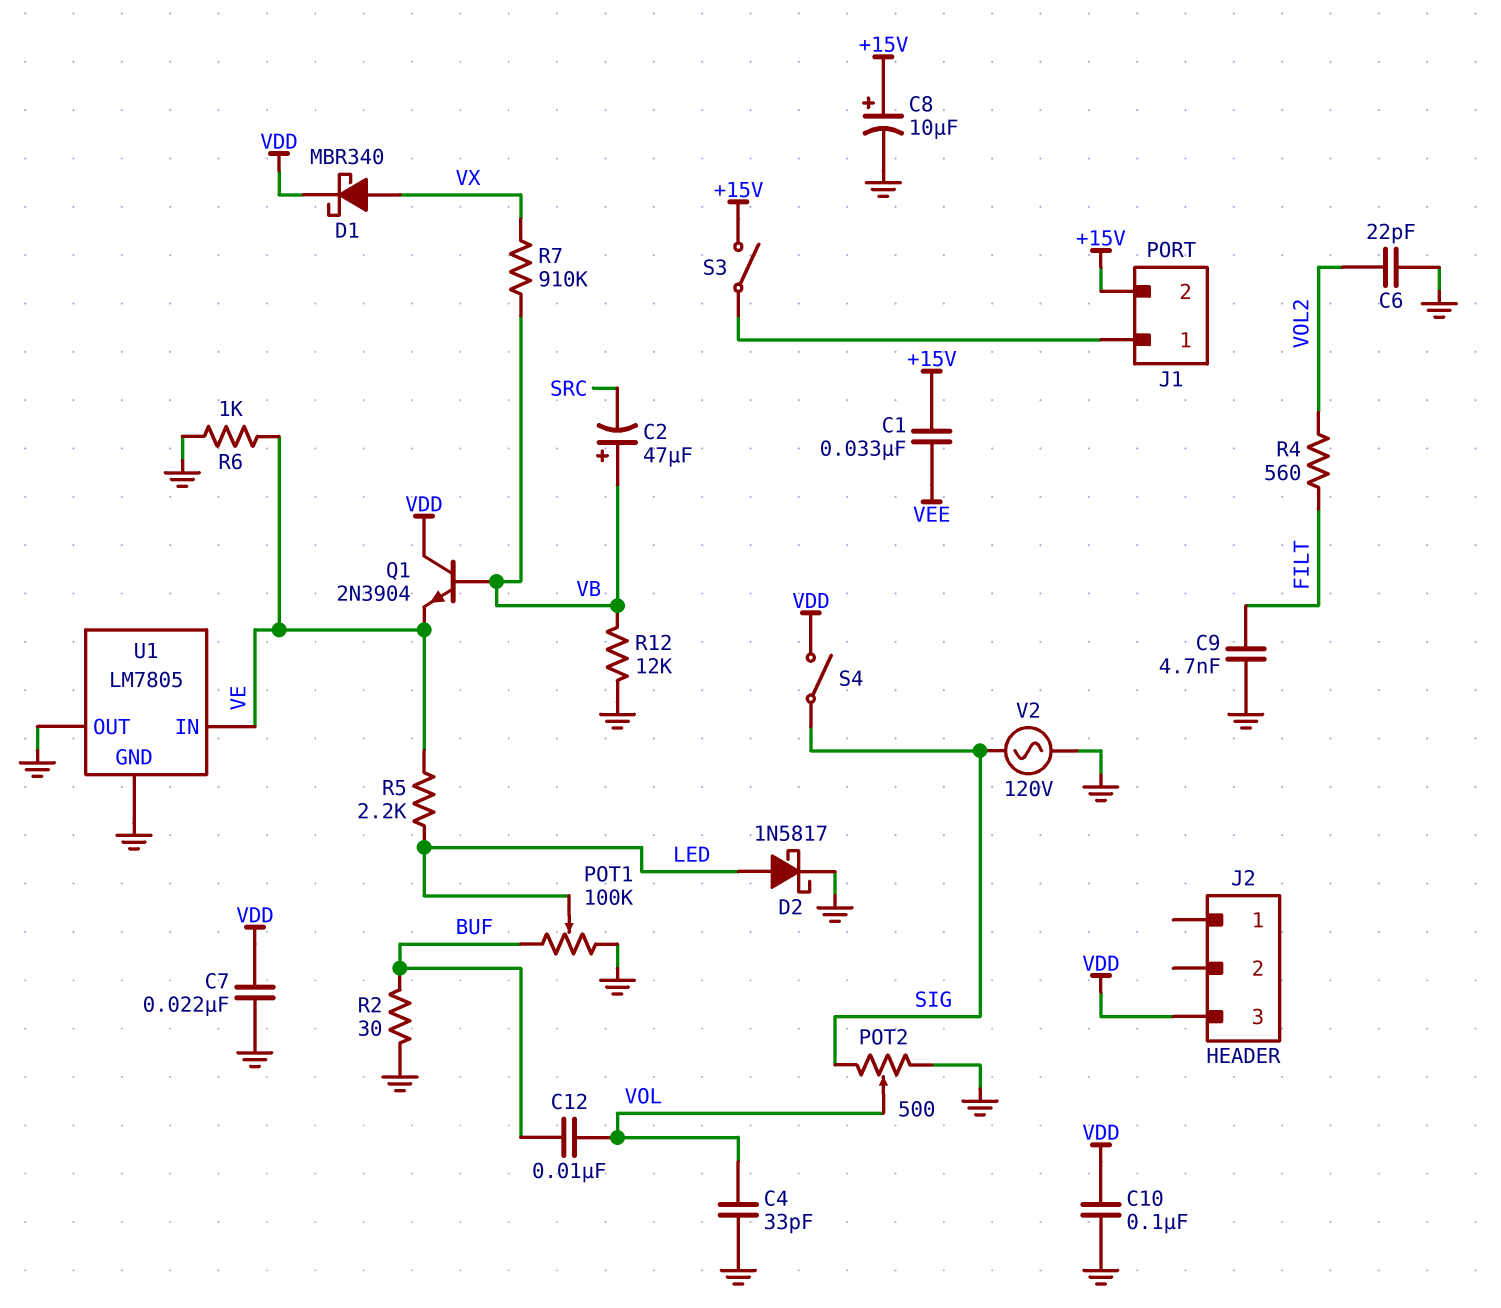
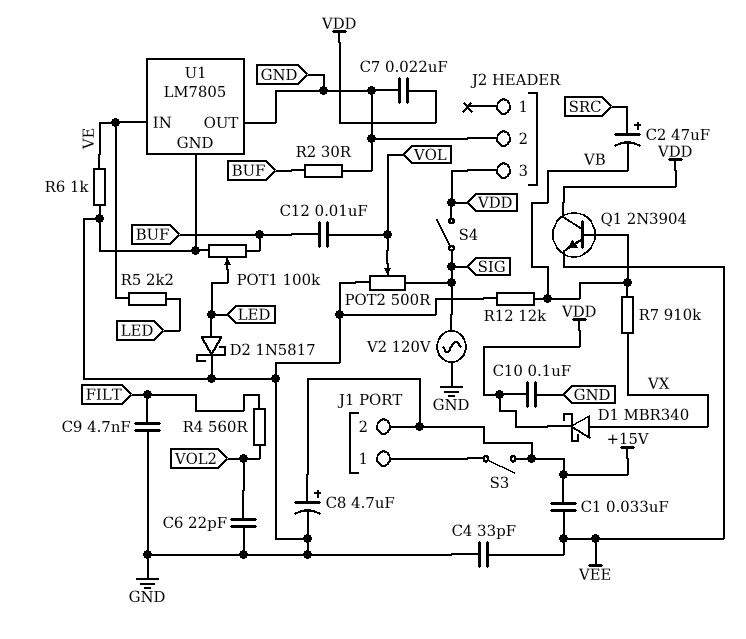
C2: 47uF (plus VB, minus SRC) -> 47uF (plus SRC, minus VB)
C4: 33pF (GND, VOL) -> 33pF (GND, VEE)
C8: 10uF (plus +15V, minus GND) -> 4.7uF (plus +15V, minus GND)
J2 pin 2: none -> GND
Q1: NPN 2N3904 (B VB, C VDD, E VE) -> NPN 2N3904 (B VB, C VDD, E VEE)

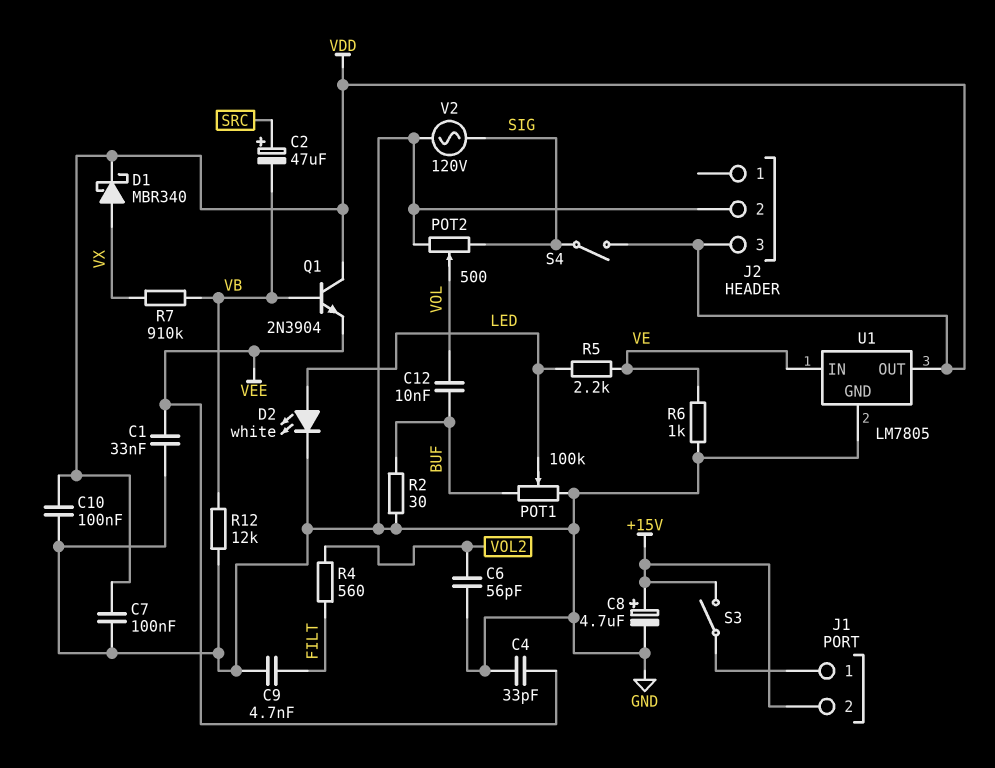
C1: 33nF (+15V, VEE) -> 33nF (GND, VEE)
C6: 22pF (GND, VOL2) -> 56pF (GND, VOL2)
C7: 22nF (GND, VDD) -> 100nF (GND, VDD)
D2: schottky 1N5817 (A LED, K GND) -> LED white (A LED, K GND)
U1 pin OUT: GND -> VDD

